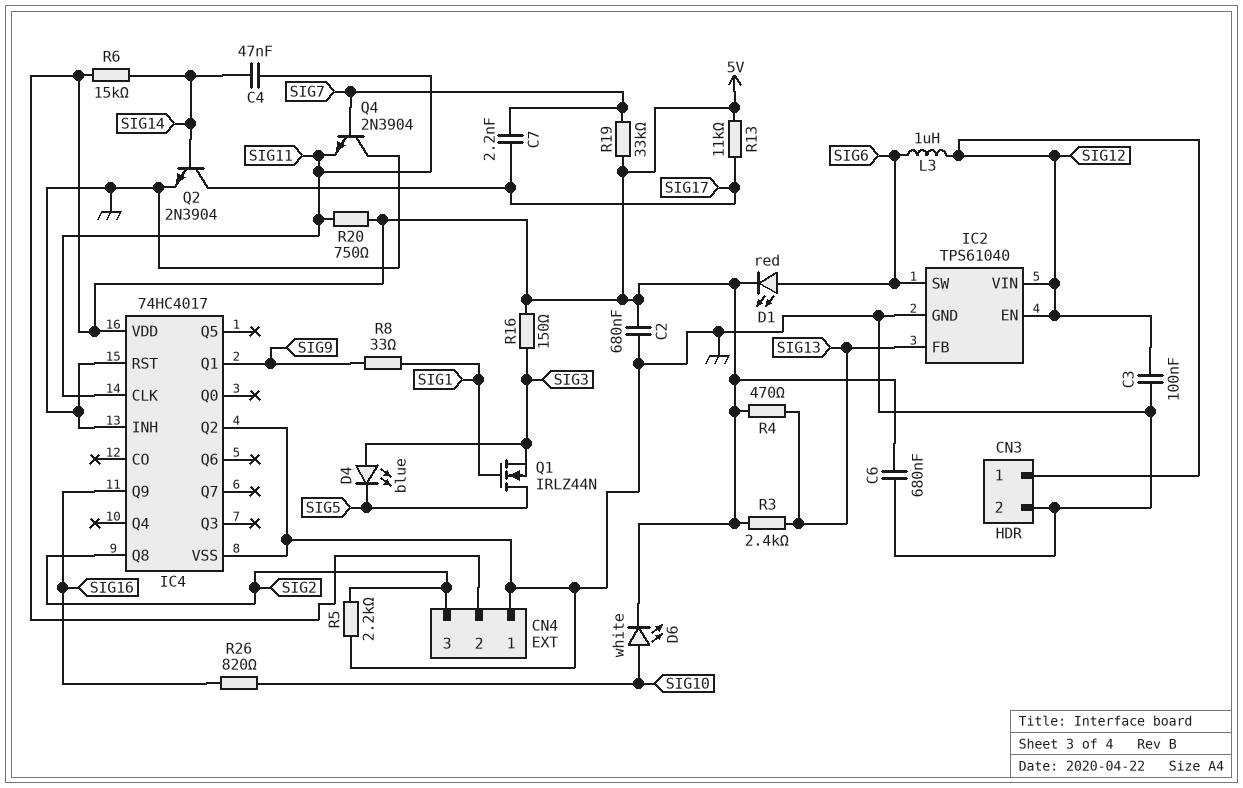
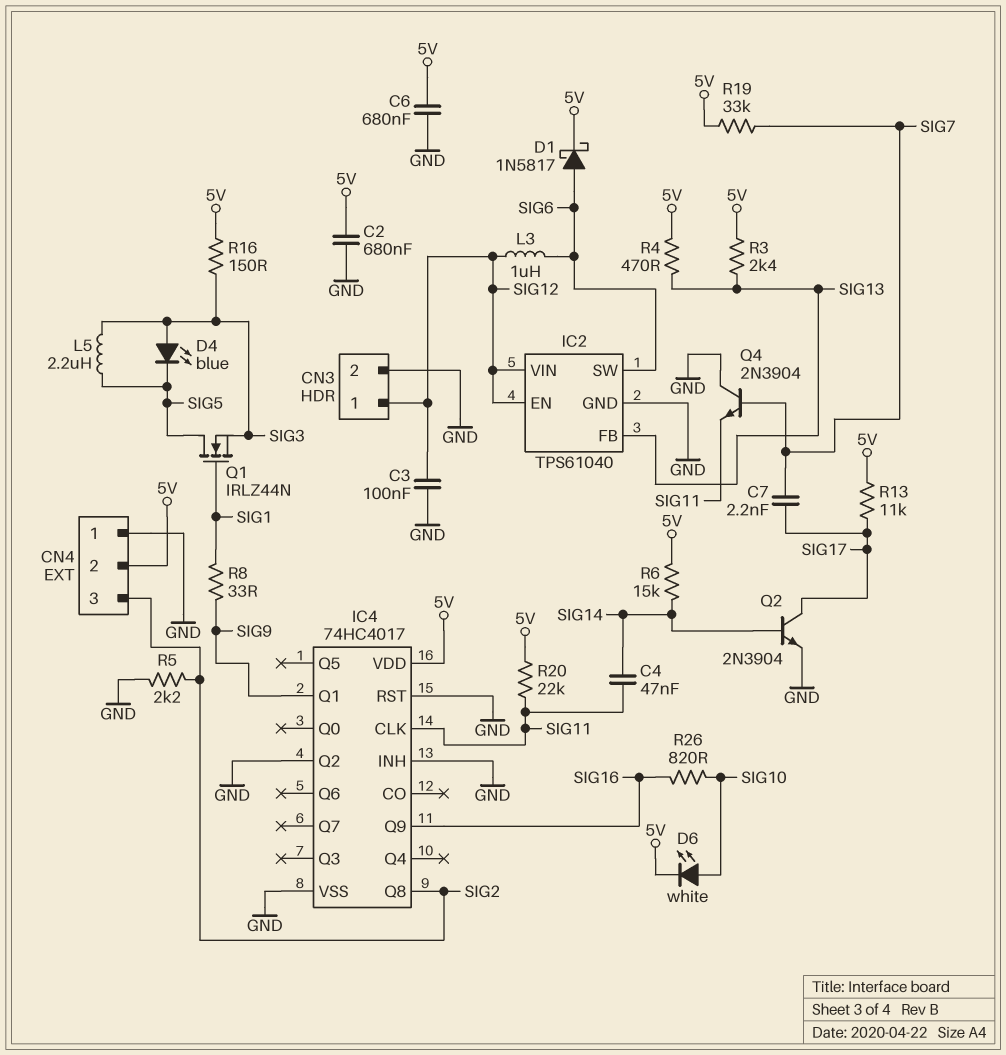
D1: LED red (A SIG6, K 5V) -> schottky 1N5817 (A SIG6, K 5V)
L5: none -> 2.2uH (SIG3, SIG5)
R20: 750 (5V, SIG11) -> 22k (5V, SIG11)

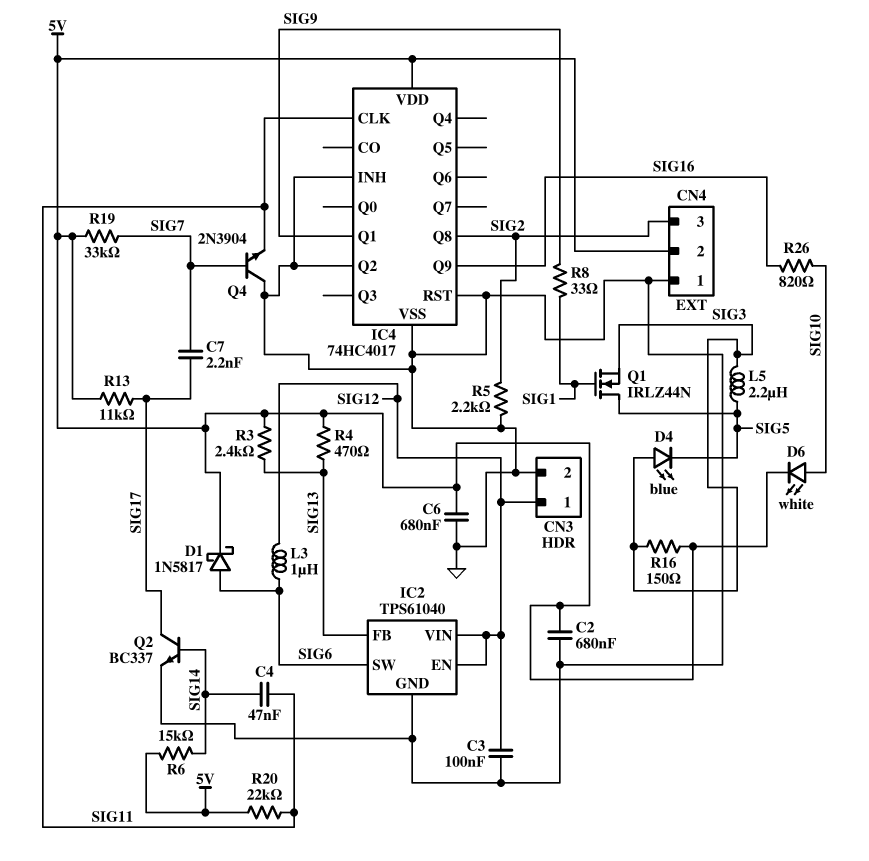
Q2: NPN 2N3904 (B SIG14, C SIG17, E GND) -> NPN BC337 (B SIG14, C SIG17, E GND)

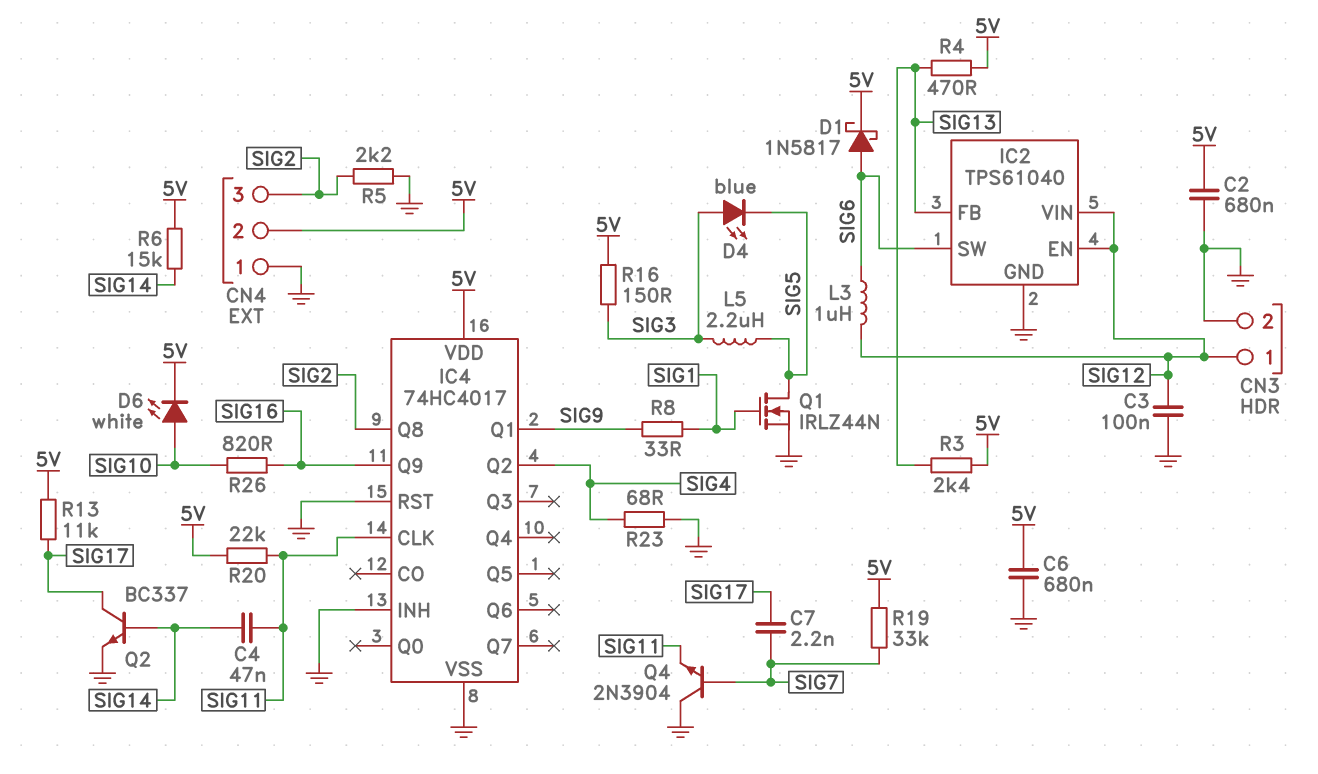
IC4 pin Q2: GND -> SIG4
Q1: NMOS IRLZ44N (G SIG1, D SIG5, S SIG3) -> NMOS IRLZ44N (G SIG1, D SIG5, S GND)
R23: none -> 68 (GND, SIG4)

